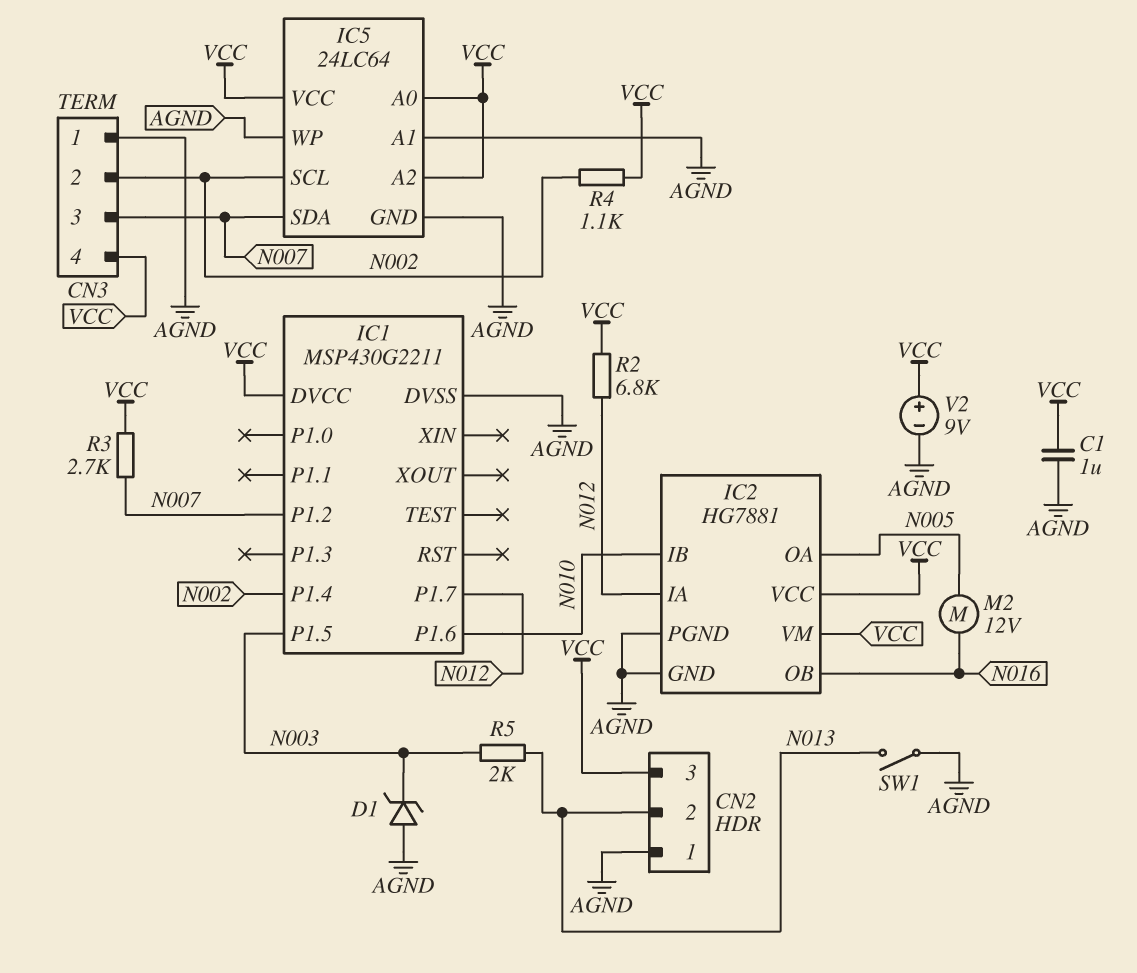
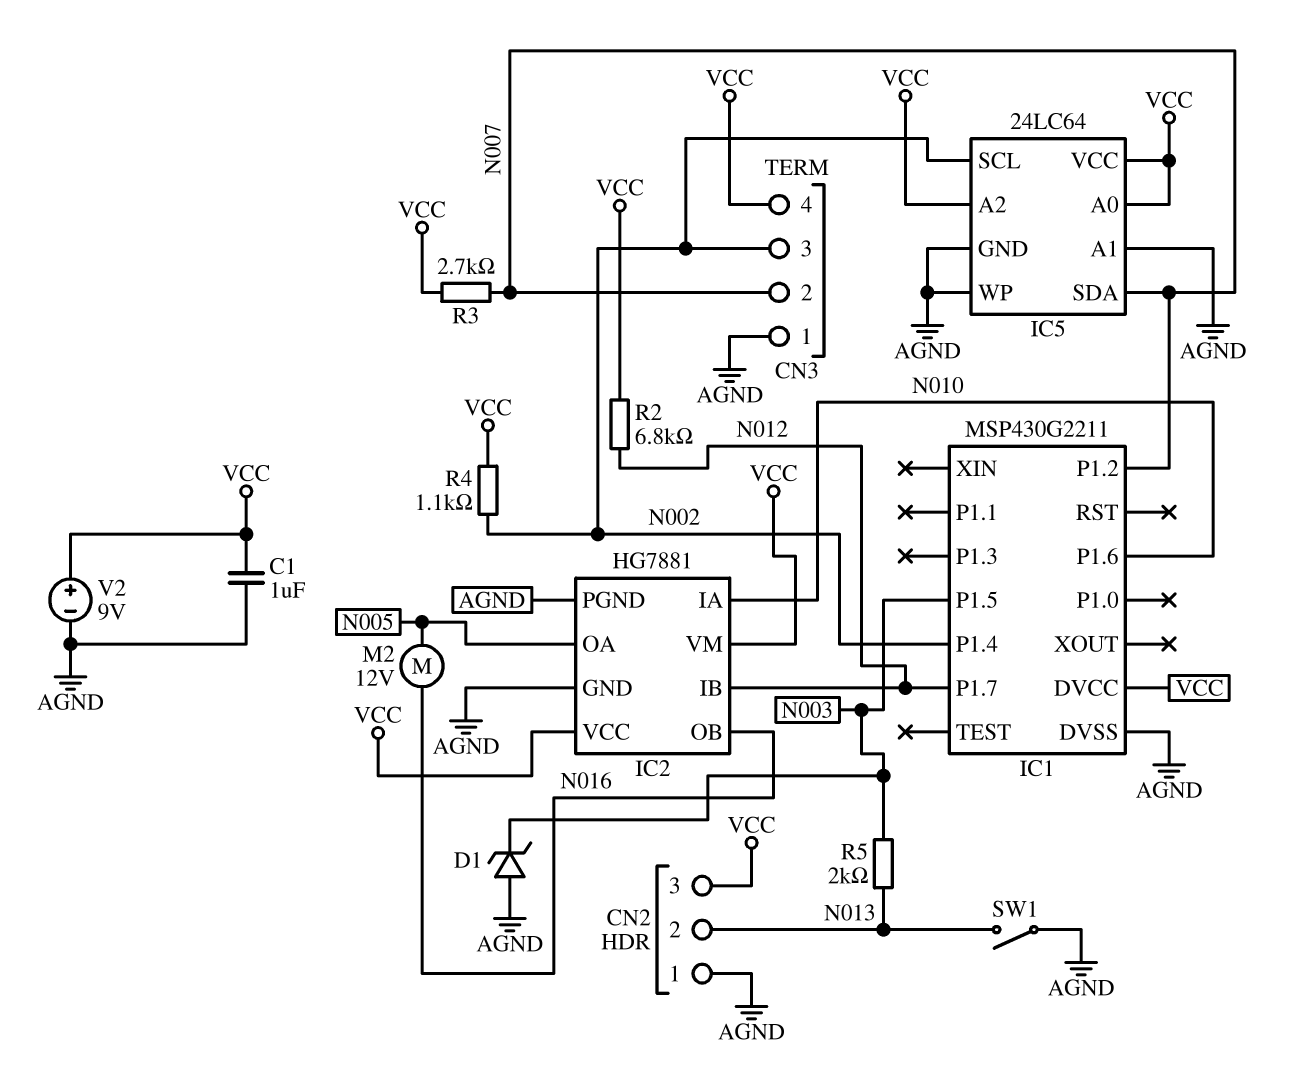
CN3 pin 2: N002 -> N007
CN3 pin 3: N007 -> N002
IC2 pin IA: N012 -> N010
IC2 pin IB: N010 -> N012

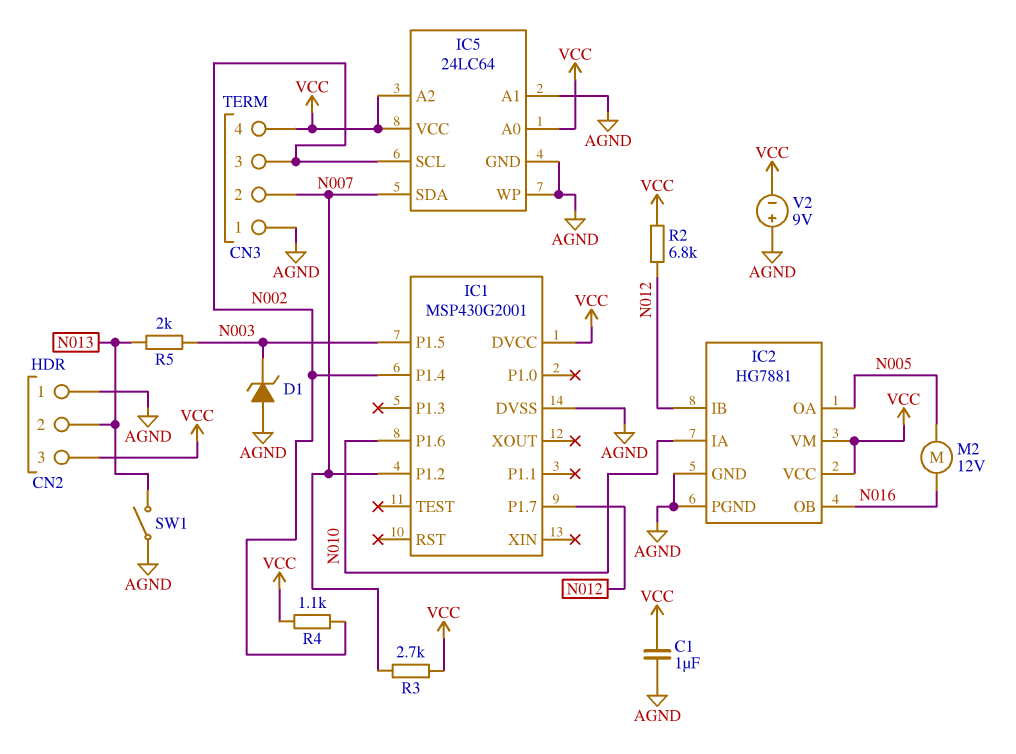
IC1: MSP430G2211 -> MSP430G2001
V2: 9V (plus VCC, minus AGND) -> 9V (plus AGND, minus VCC)

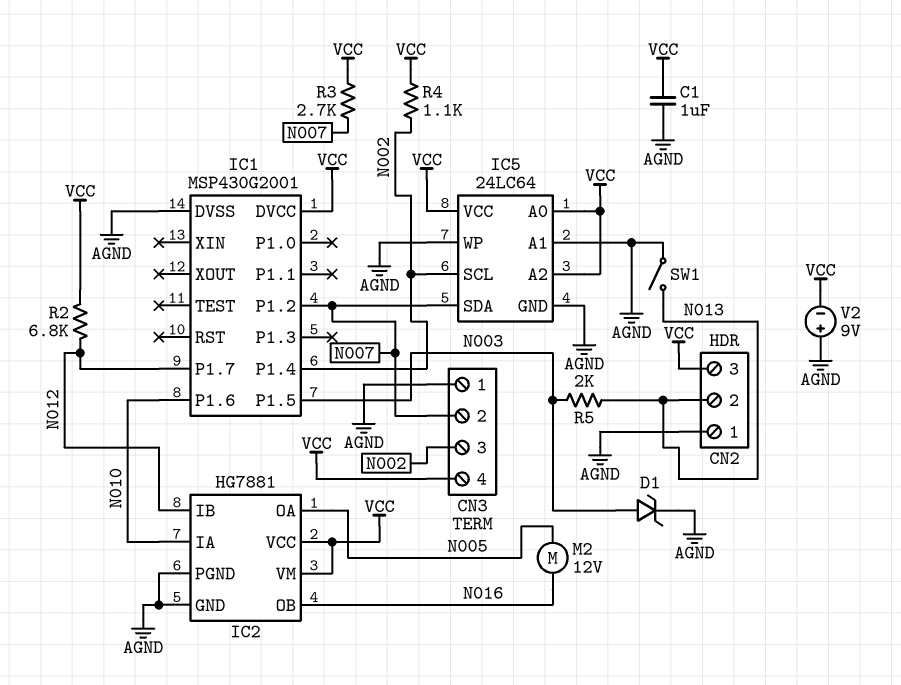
D1: zener (A AGND, K N003) -> zener (A N003, K AGND)

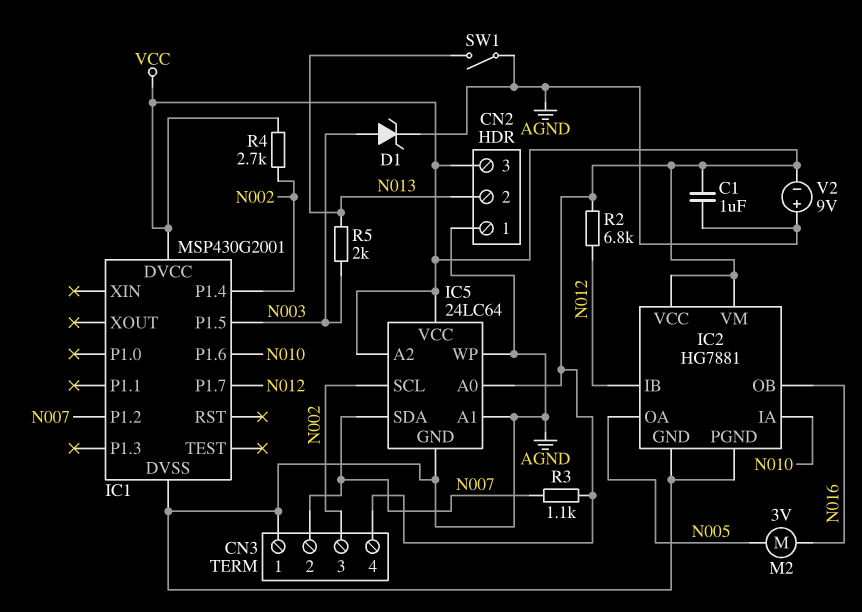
M2: motor 12V (N005, N016) -> motor 3V (N005, N016)
R3: 2.7k (N007, VCC) -> 1.1k (N007, VCC)
R4: 1.1k (N002, VCC) -> 2.7k (N002, VCC)

